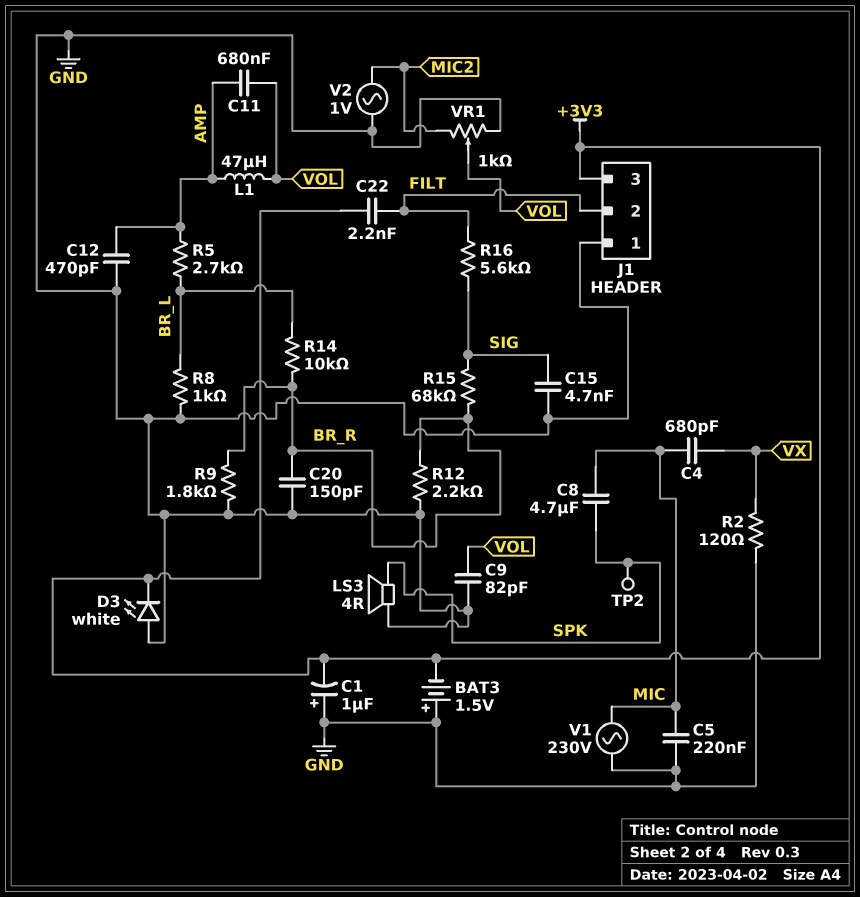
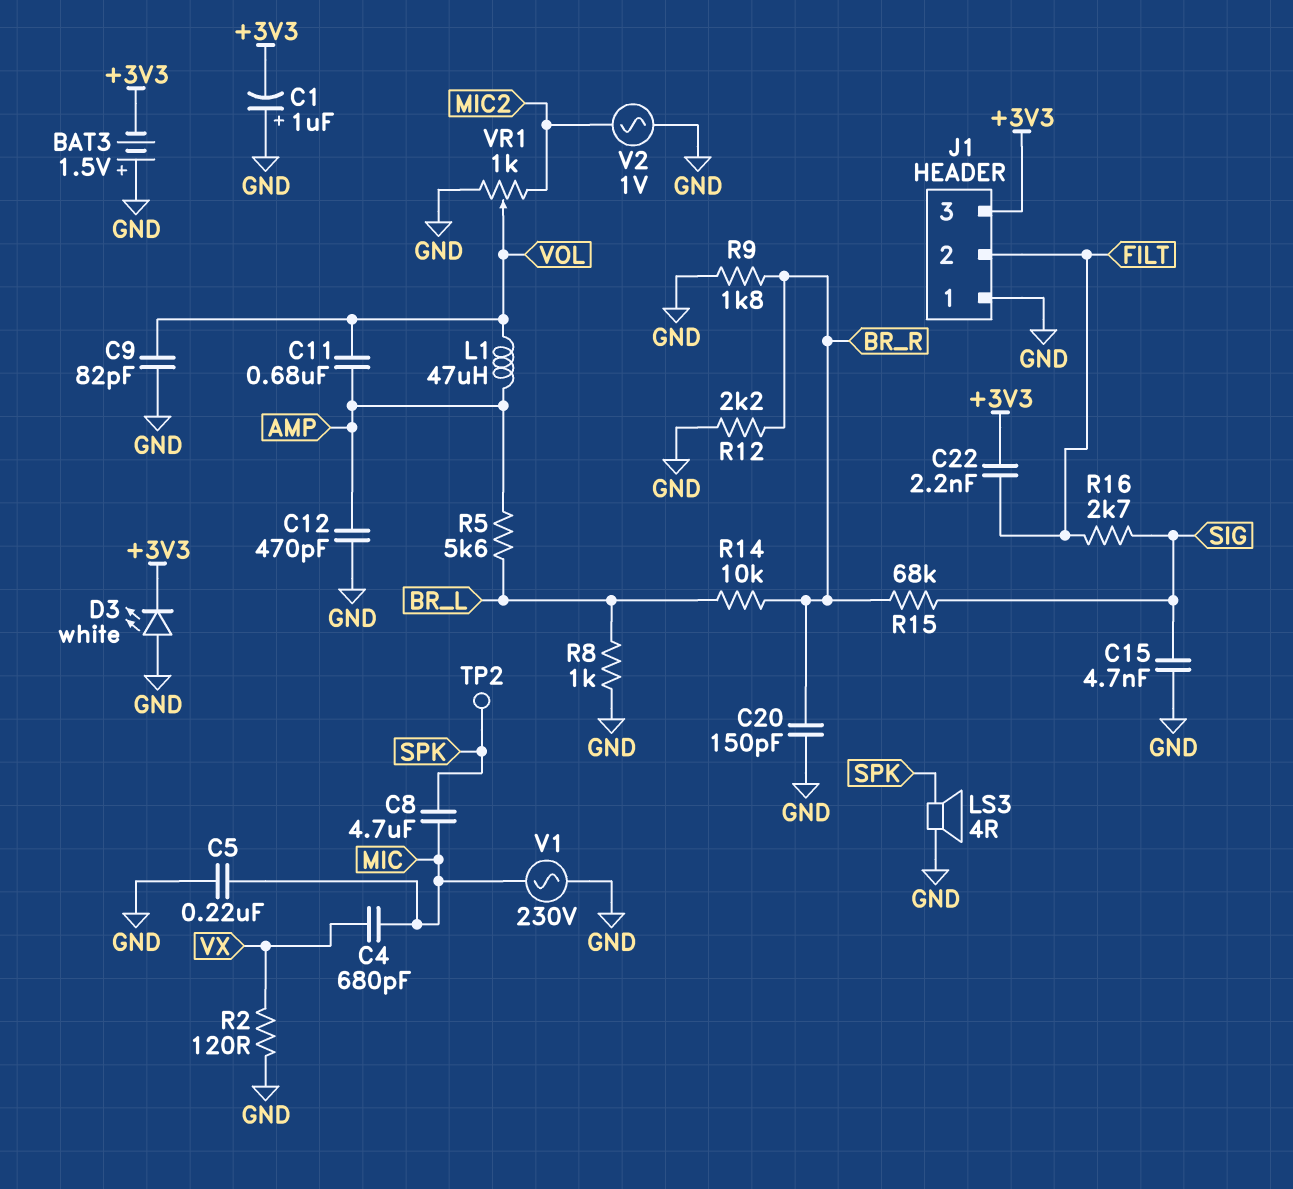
R5: 2.7k (AMP, BR_L) -> 5.6k (AMP, BR_L)
R16: 5.6k (FILT, SIG) -> 2.7k (FILT, SIG)

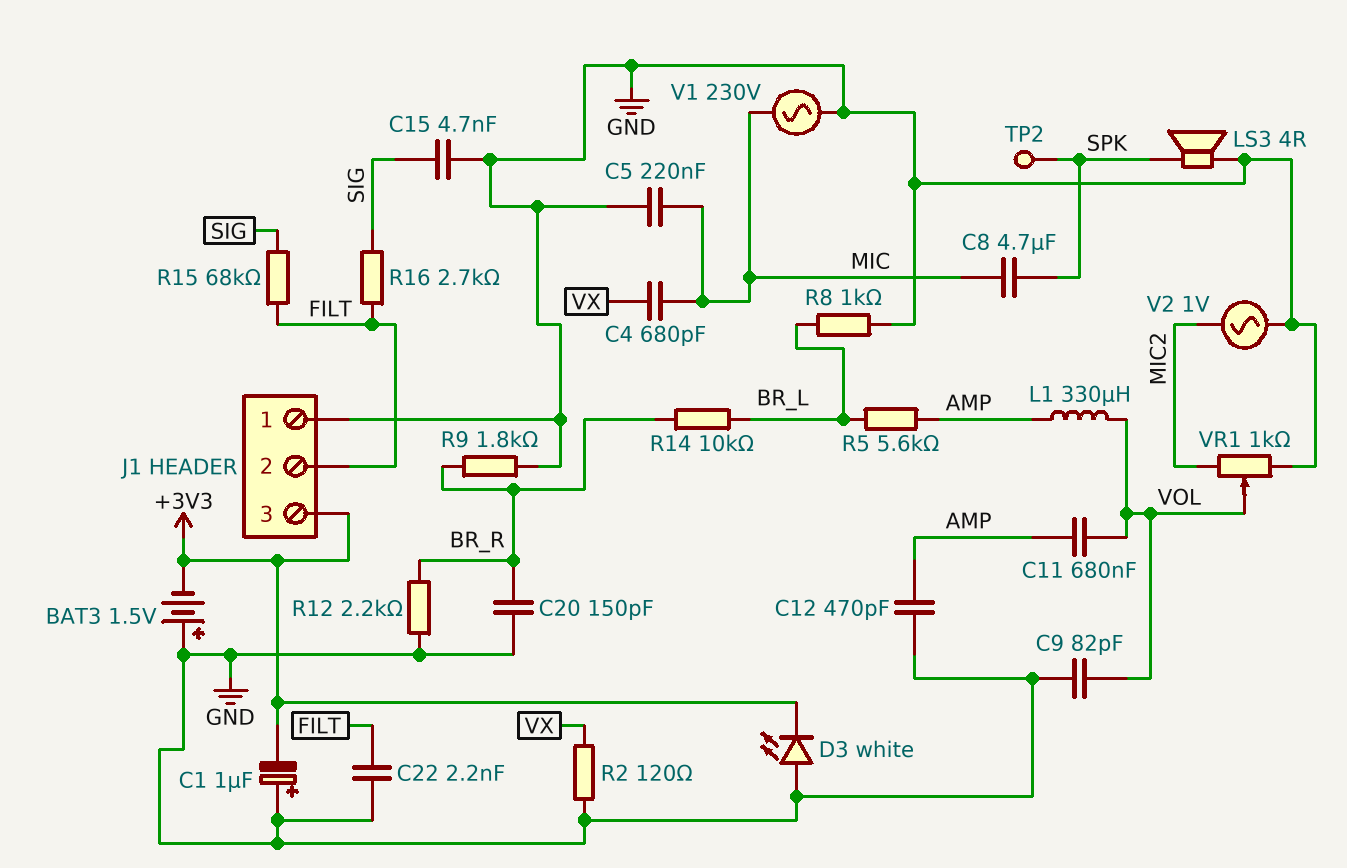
C22: 2.2nF (+3V3, FILT) -> 2.2nF (FILT, GND)
L1: 47uH (AMP, VOL) -> 330uH (AMP, VOL)
R15: 68k (BR_R, SIG) -> 68k (FILT, SIG)

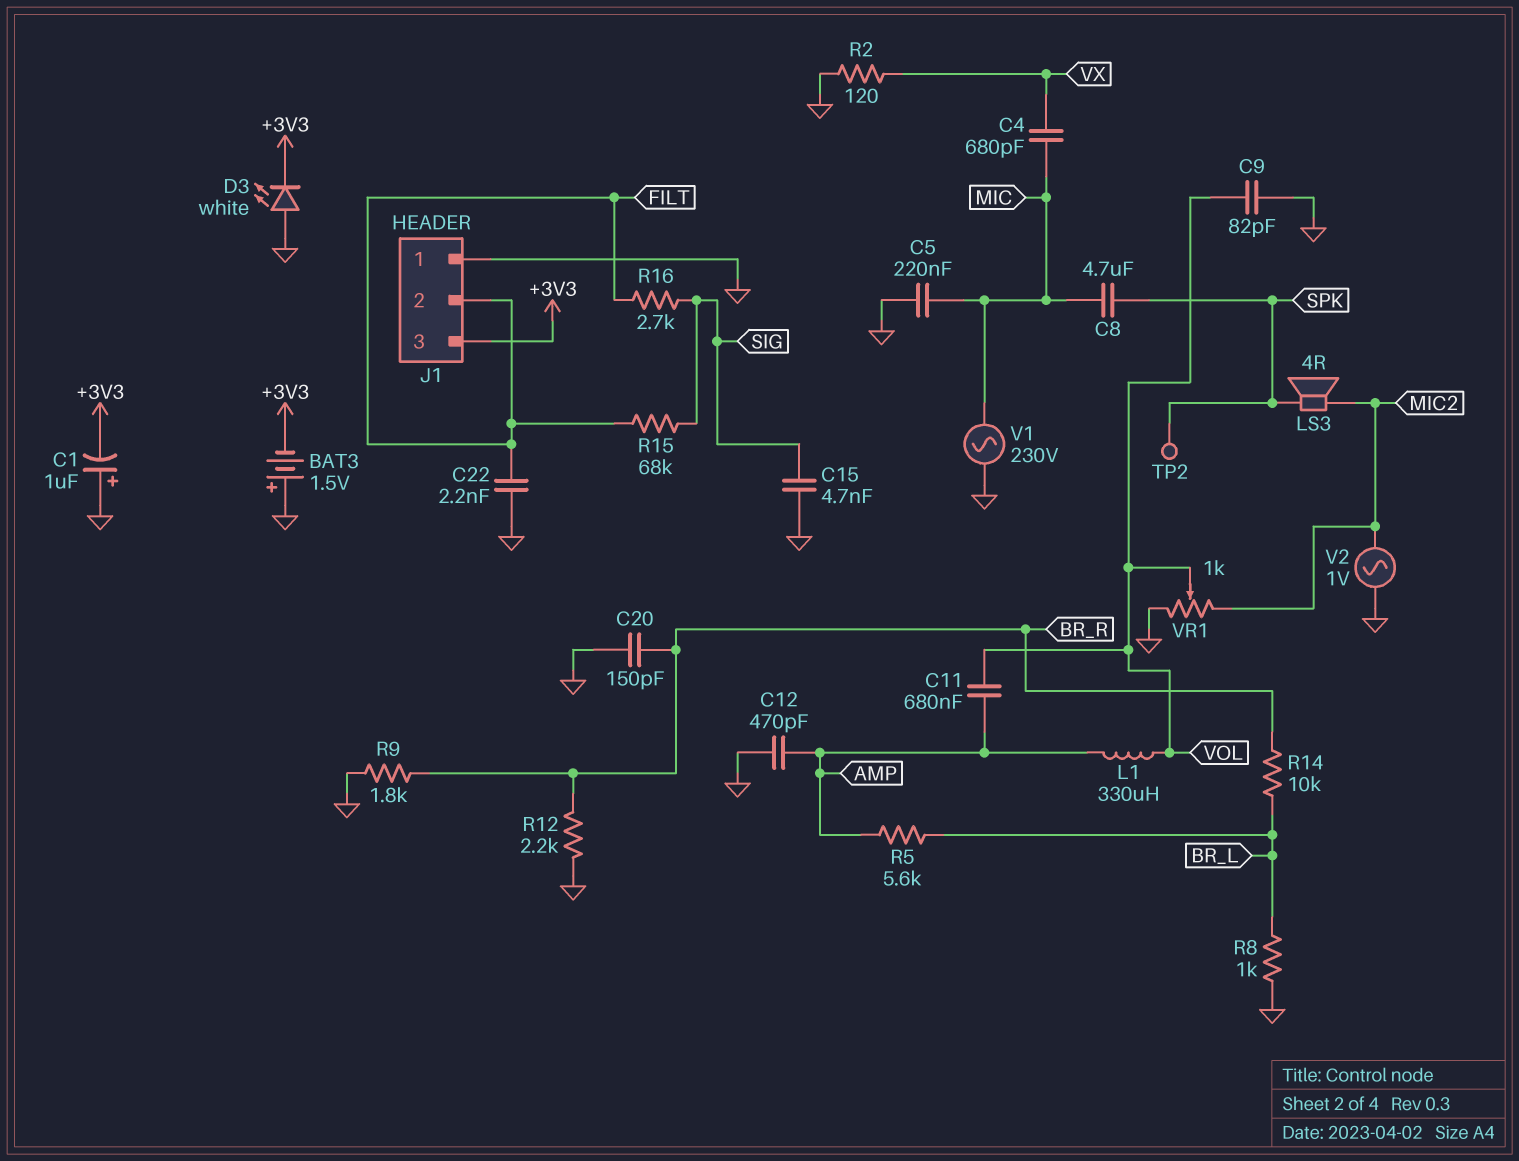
LS3: speaker 4R (GND, SPK) -> speaker 4R (MIC2, SPK)

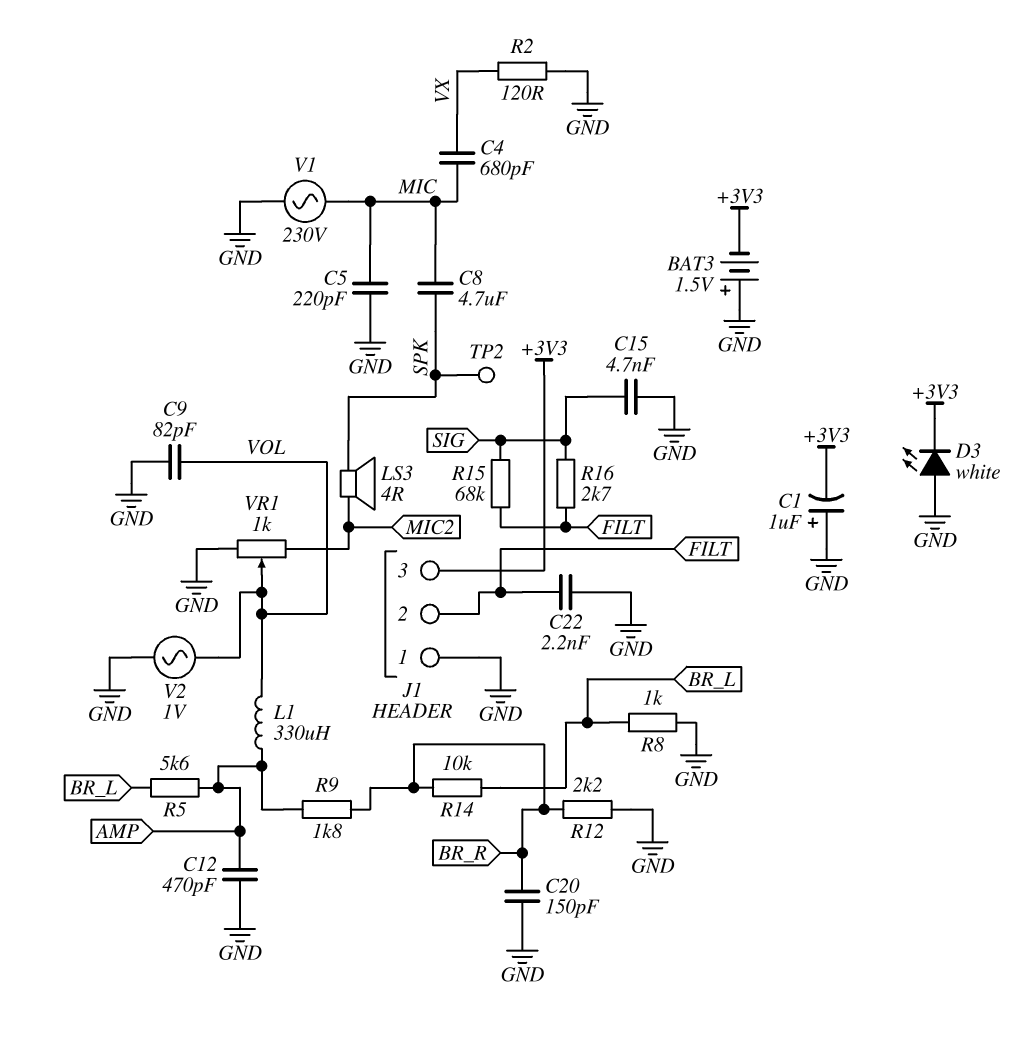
C5: 220nF (GND, MIC) -> 220pF (GND, MIC)
C11: 680nF (AMP, VOL) -> none
R9: 1.8k (BR_R, GND) -> 1.8k (AMP, BR_R)
V2: AC 1V (GND, MIC2) -> AC 1V (GND, VOL)

